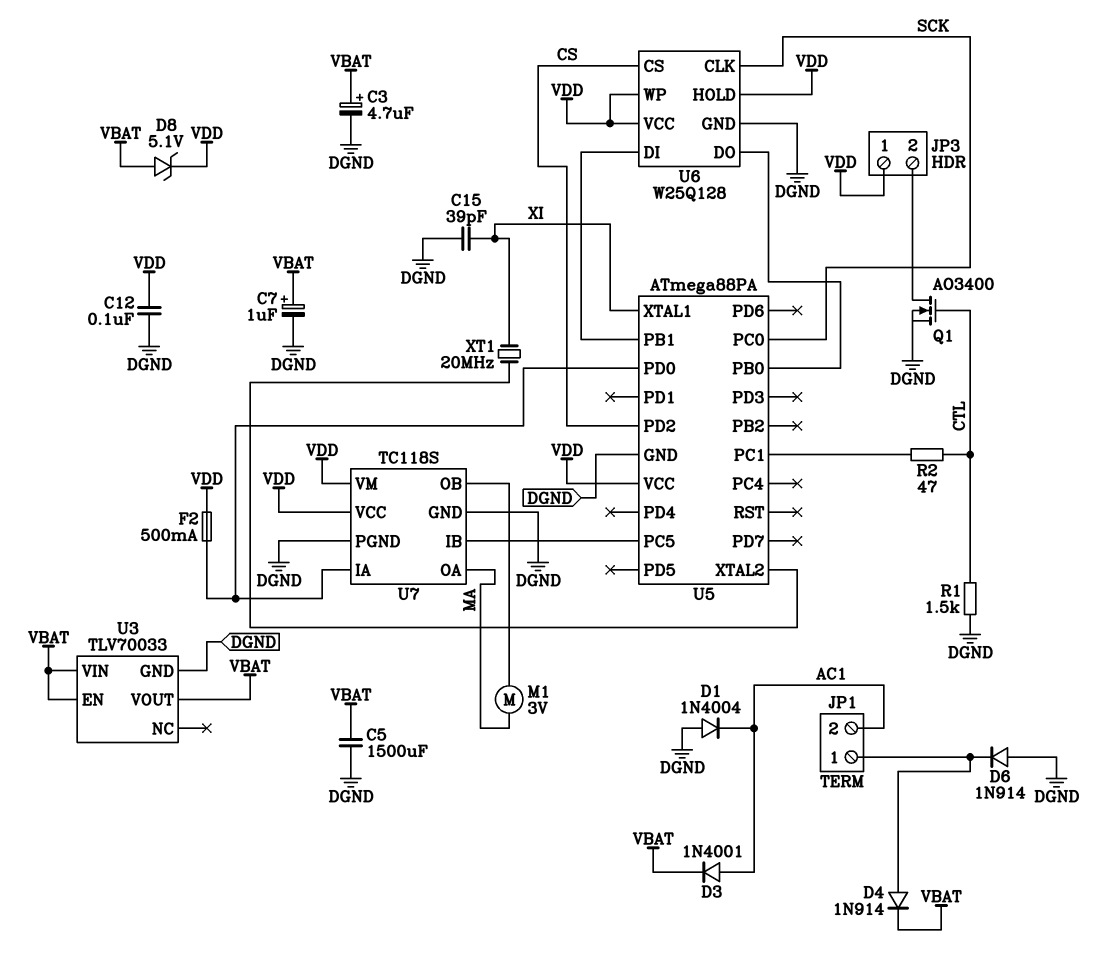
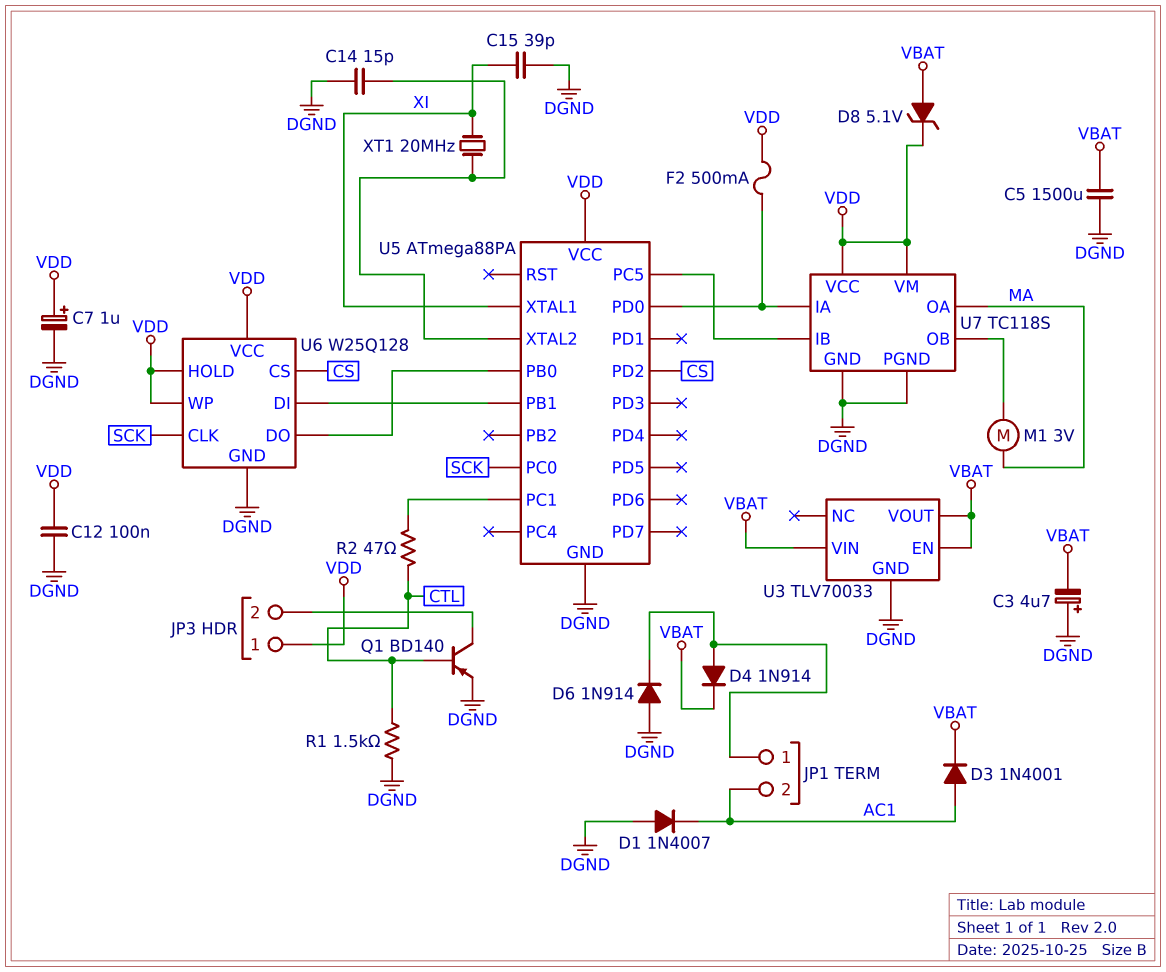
C3: 4.7uF (plus VBAT, minus DGND) -> 4.7uF (plus DGND, minus VBAT)
C7: 1uF (plus VBAT, minus DGND) -> 1uF (plus VDD, minus DGND)
C14: none -> 15pF (DGND, U5/XTAL2)
D1: diode 1N4004 (A DGND, K AC1) -> diode 1N4007 (A DGND, K AC1)
Q1: NMOS AO3400 (G CTL, D JP3/2, S DGND) -> PNP BD140 (B CTL, C JP3/2, E DGND)

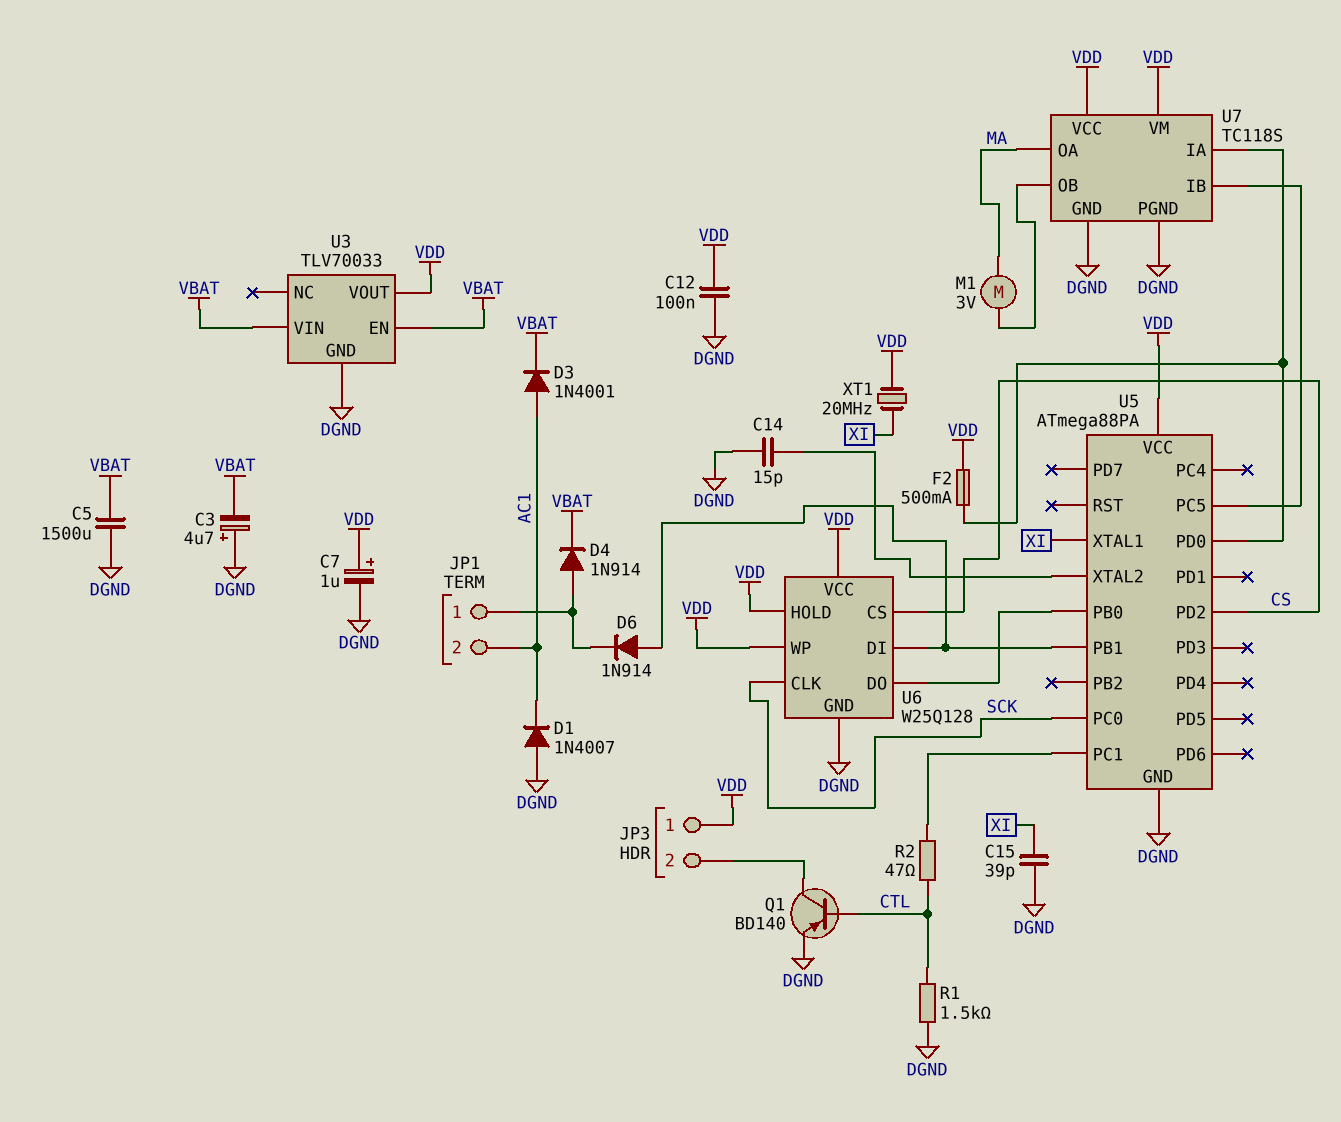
D6: diode 1N914 (A DGND, K JP1/1) -> diode 1N914 (A U5/PB1, K JP1/1)
D8: zener 5.1V (A VBAT, K VDD) -> none
U3 pin VOUT: VBAT -> VDD
XT1: 20MHz (U5/XTAL2, XI) -> 20MHz (VDD, XI)

